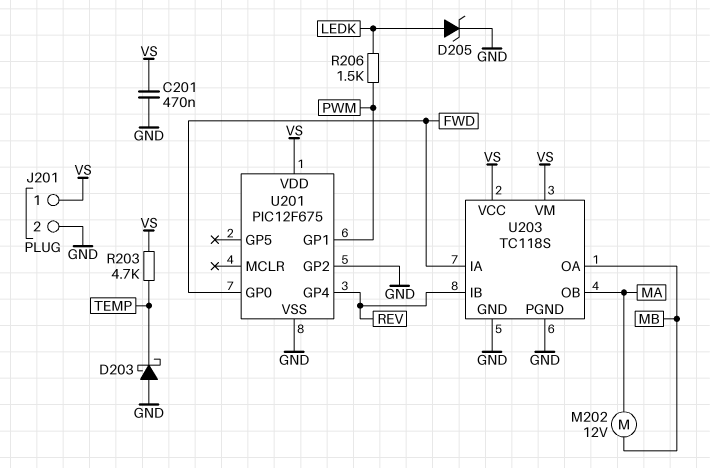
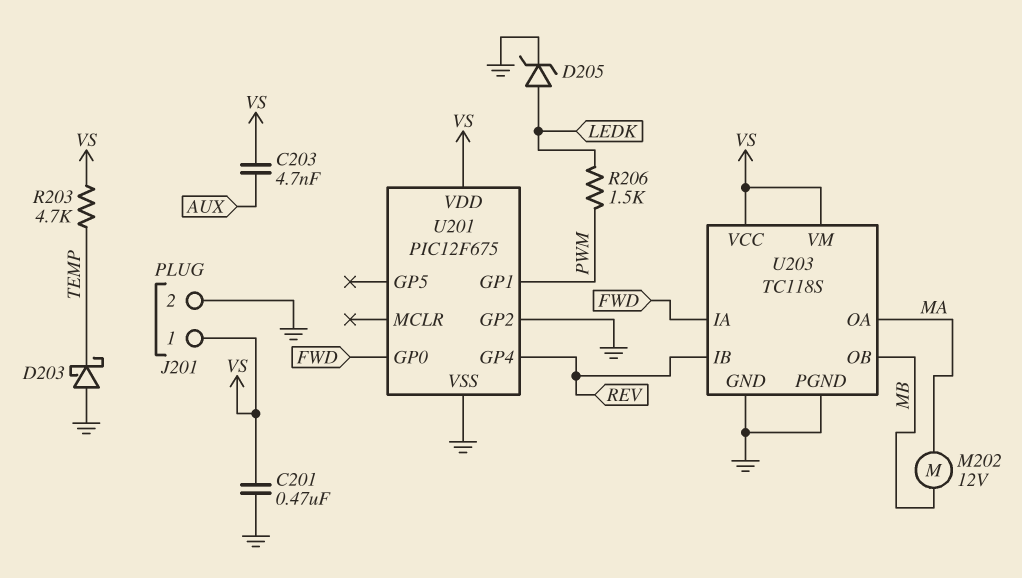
C203: none -> 4.7nF (AUX, VS)
U203 pin OA: MB -> MA
U203 pin OB: MA -> MB

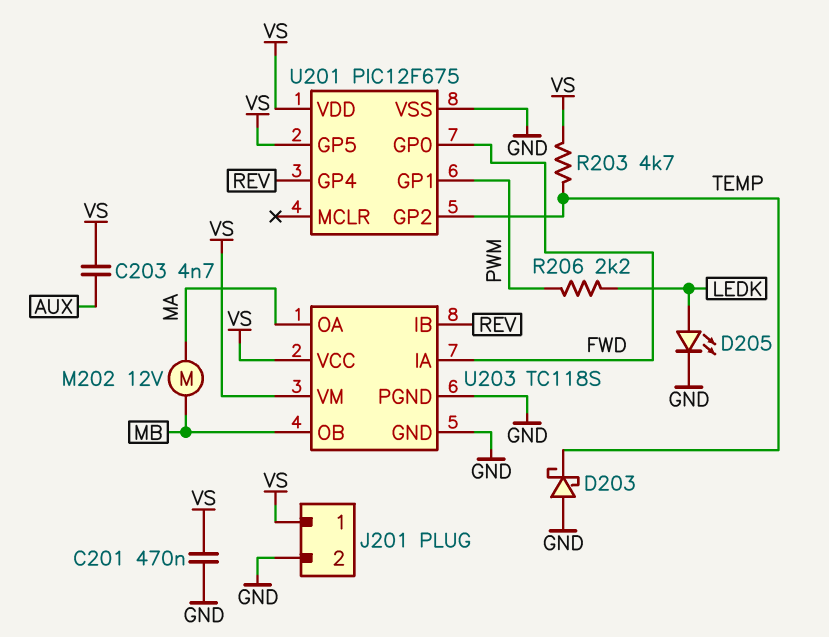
D205: zener (A LEDK, K GND) -> LED (A LEDK, K GND)
R206: 1.5k (LEDK, PWM) -> 2.2k (LEDK, PWM)
U201 pin GP2: GND -> TEMP
U201 pin GP5: none -> VS

